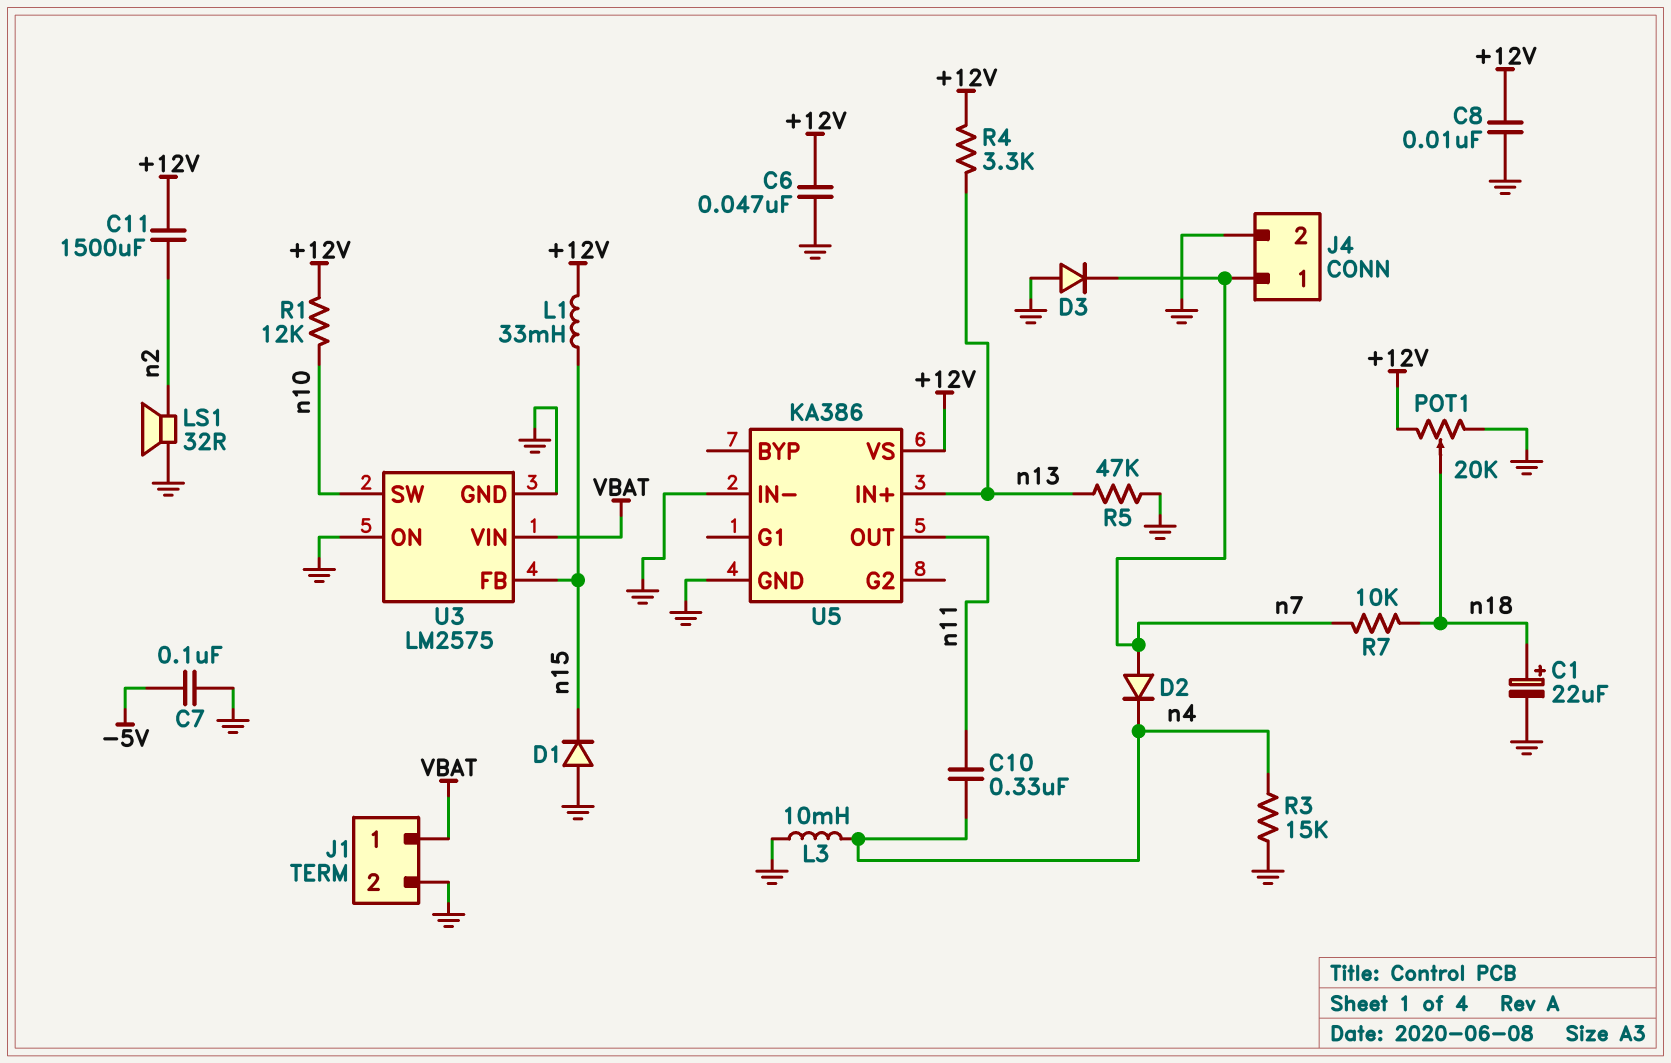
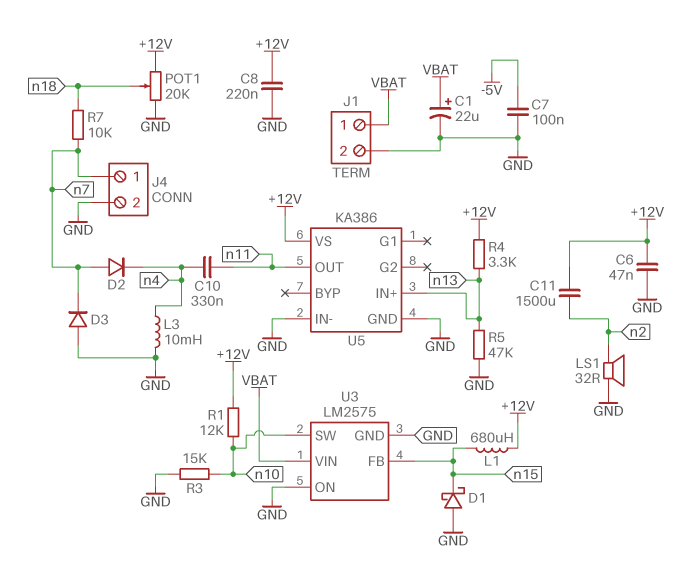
C1: 22uF (plus n18, minus GND) -> 22uF (plus VBAT, minus GND)
C8: 10nF (+12V, GND) -> 220nF (+12V, GND)
D1: diode (A GND, K n15) -> schottky (A GND, K n15)
L1: 33mH (+12V, n15) -> 680uH (+12V, n15)
R3: 15k (GND, n4) -> 15k (GND, n10)

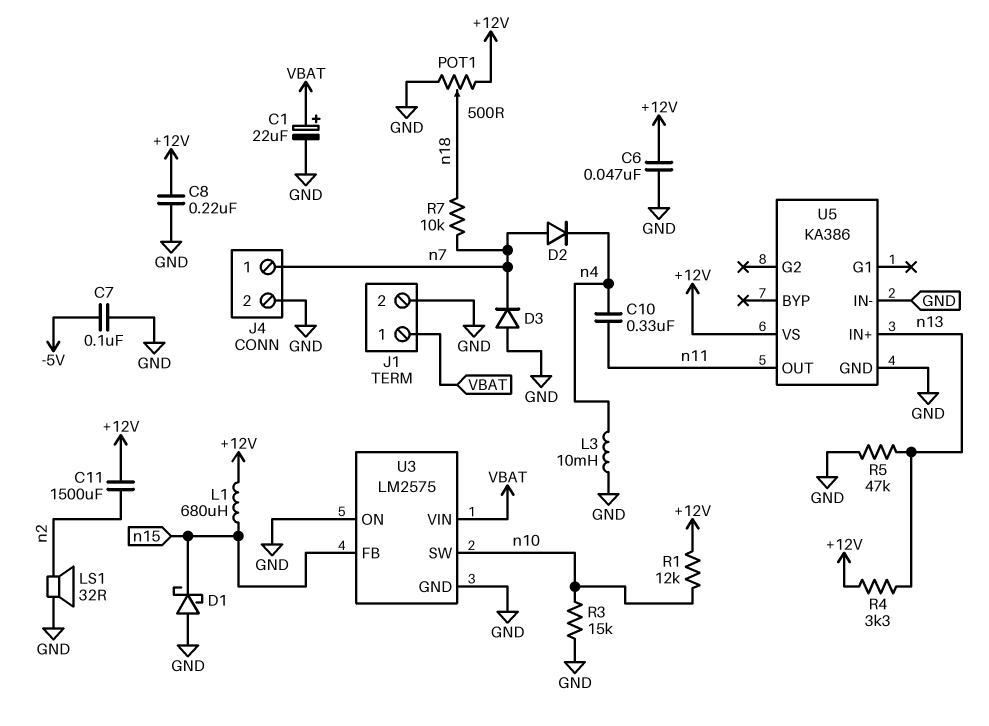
POT1: 20k (+12V, GND, wiper n18) -> 500 (+12V, GND, wiper n18)

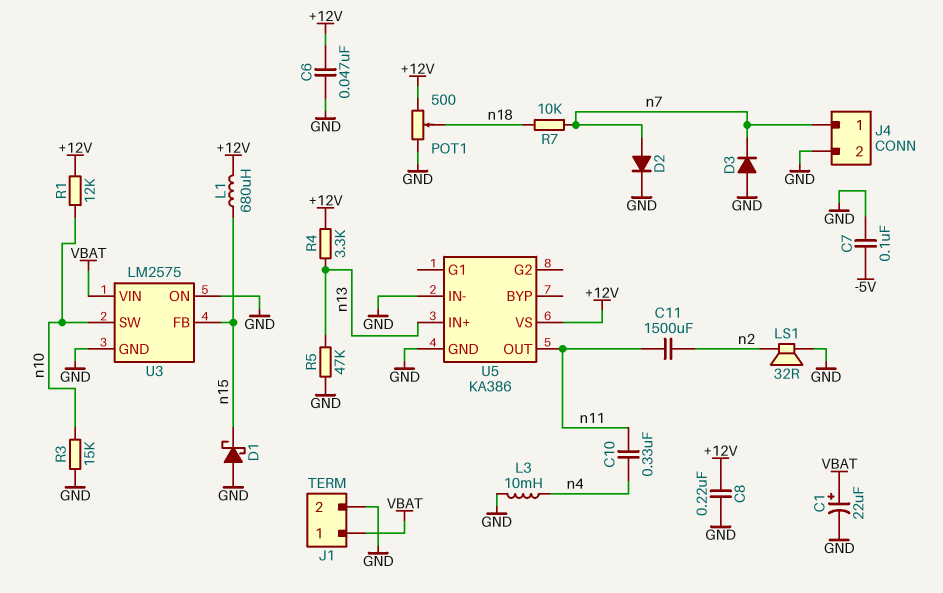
C11: 1500uF (+12V, n2) -> 1500uF (n2, n11)
D2: diode (A n7, K n4) -> diode (A n7, K GND)

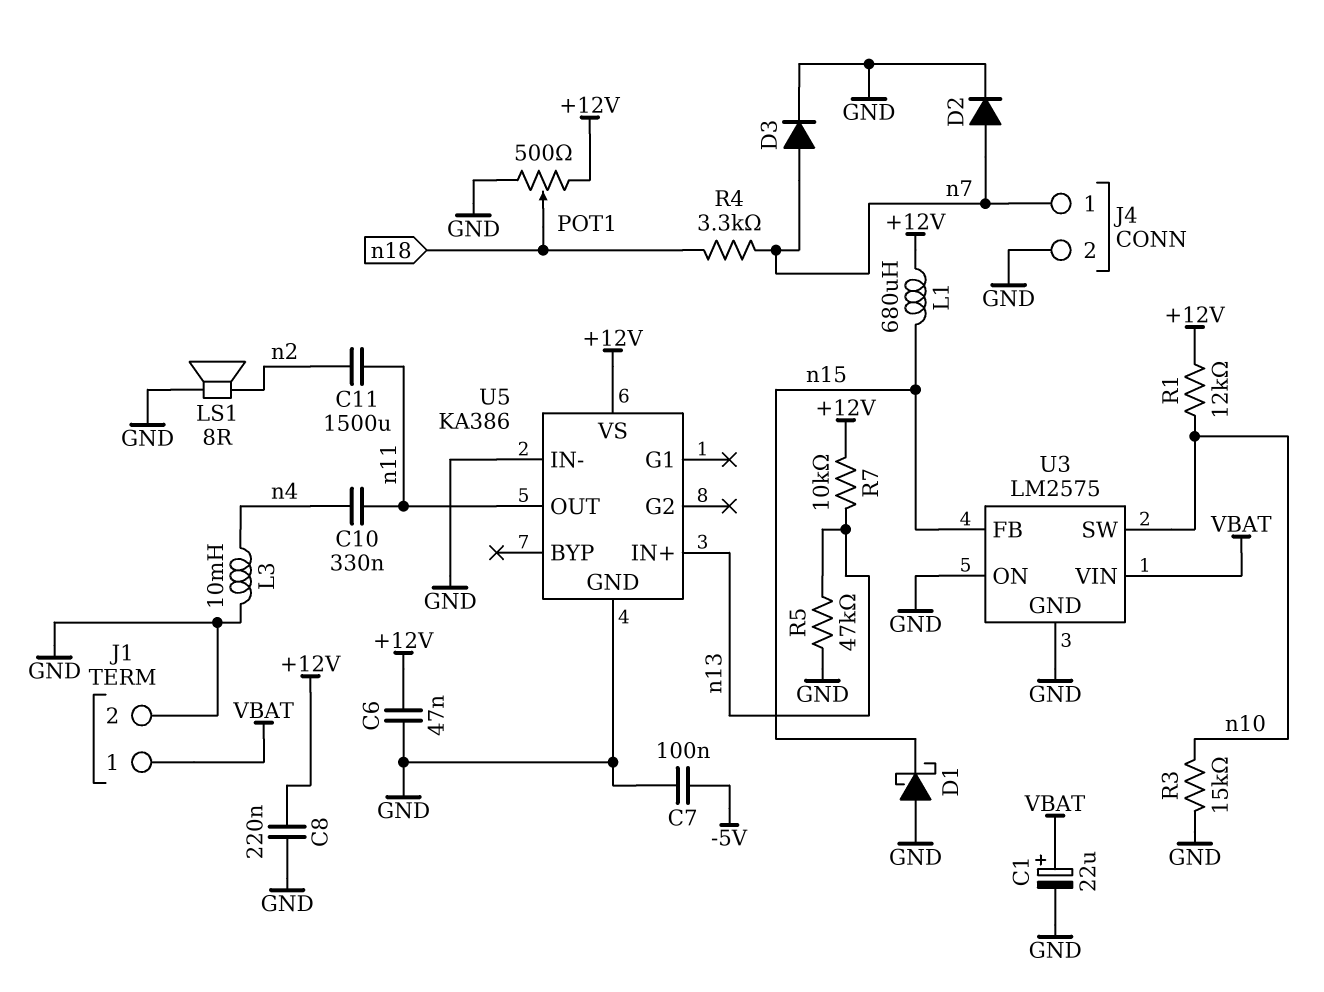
D3: diode (A GND, K n7) -> diode (A n7, K GND)
LS1: speaker 32R (GND, n2) -> speaker 8R (GND, n2)
R4: 3.3k (+12V, n13) -> 3.3k (n7, n18)
R7: 10k (n7, n18) -> 10k (+12V, n13)

